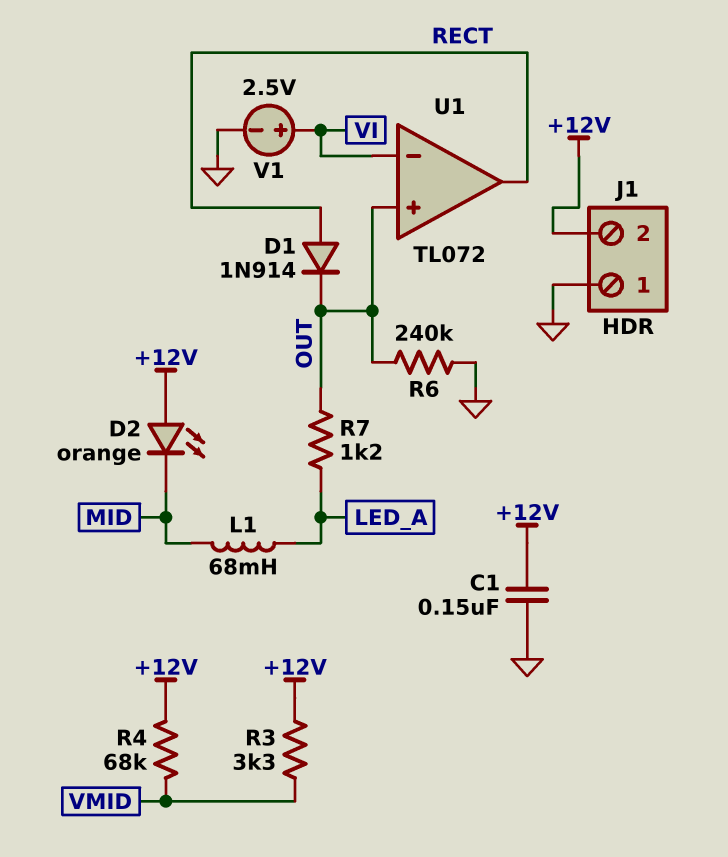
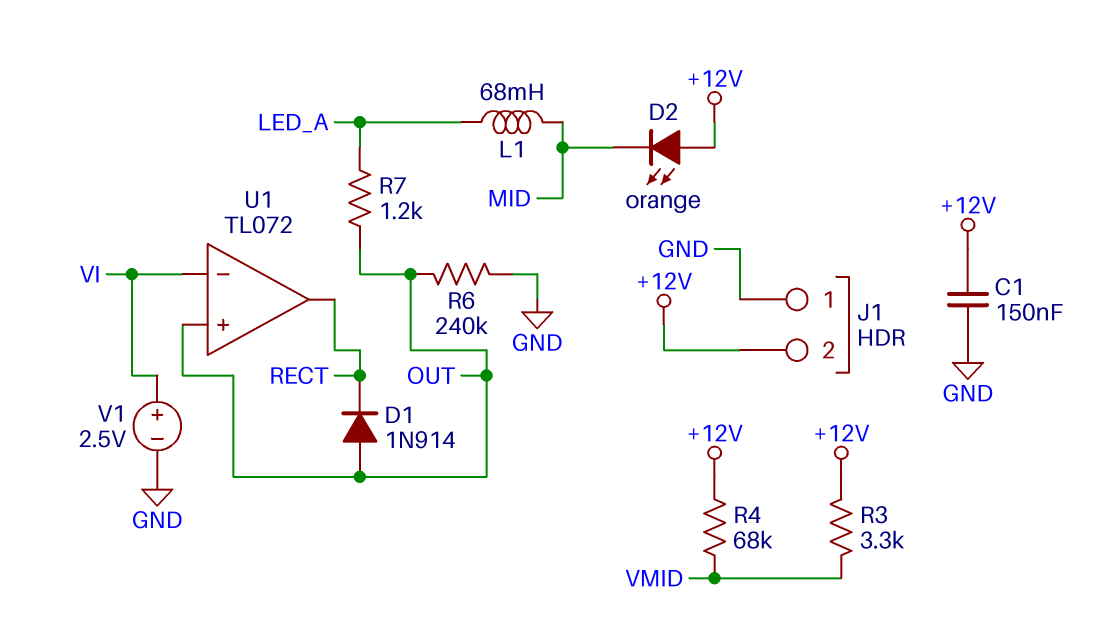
D1: diode 1N914 (A RECT, K OUT) -> diode 1N914 (A OUT, K RECT)

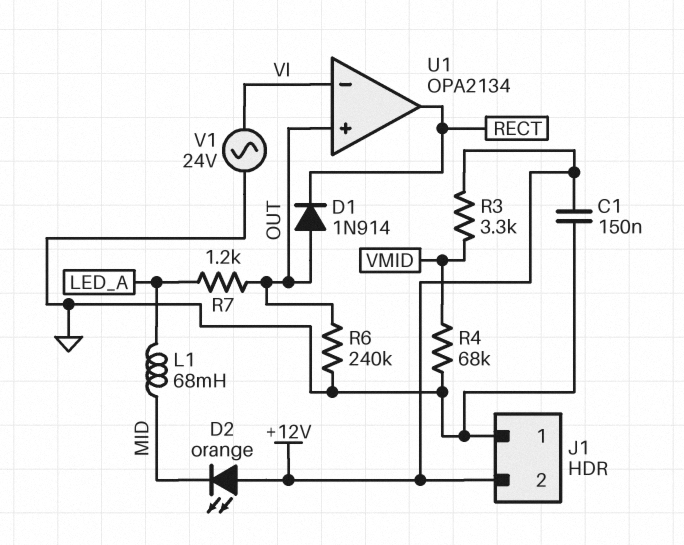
R4: 68k (+12V, VMID) -> 68k (GND, VMID)
U1: TL072 -> OPA2134
V1: 2.5V (plus VI, minus GND) -> AC 24V (GND, VI)

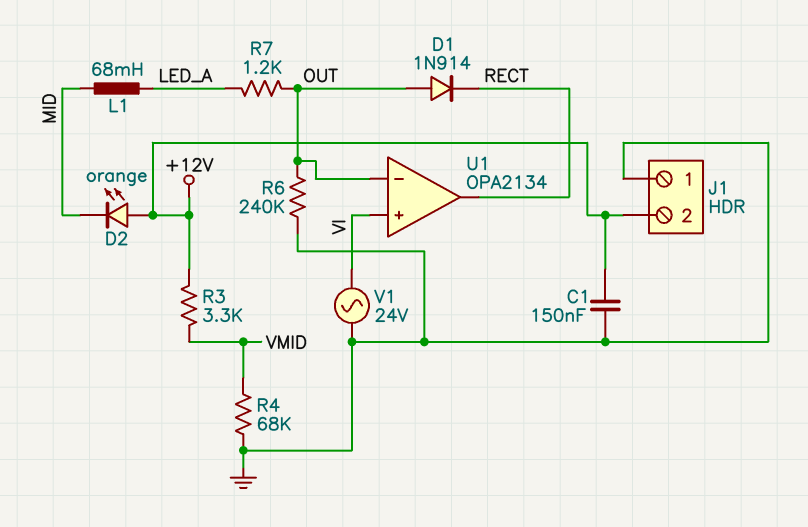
U1 pin in+: OUT -> VI
U1 pin in-: VI -> OUT

